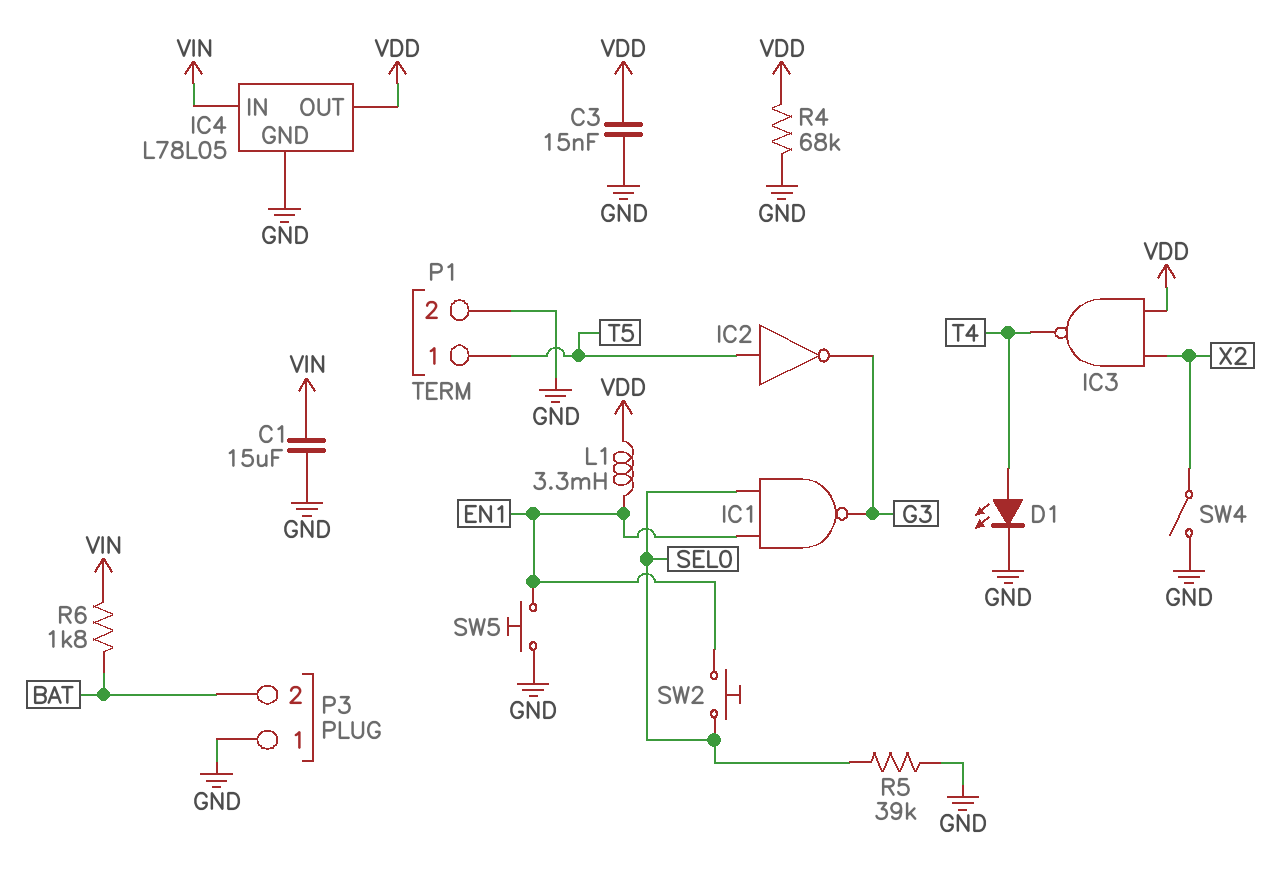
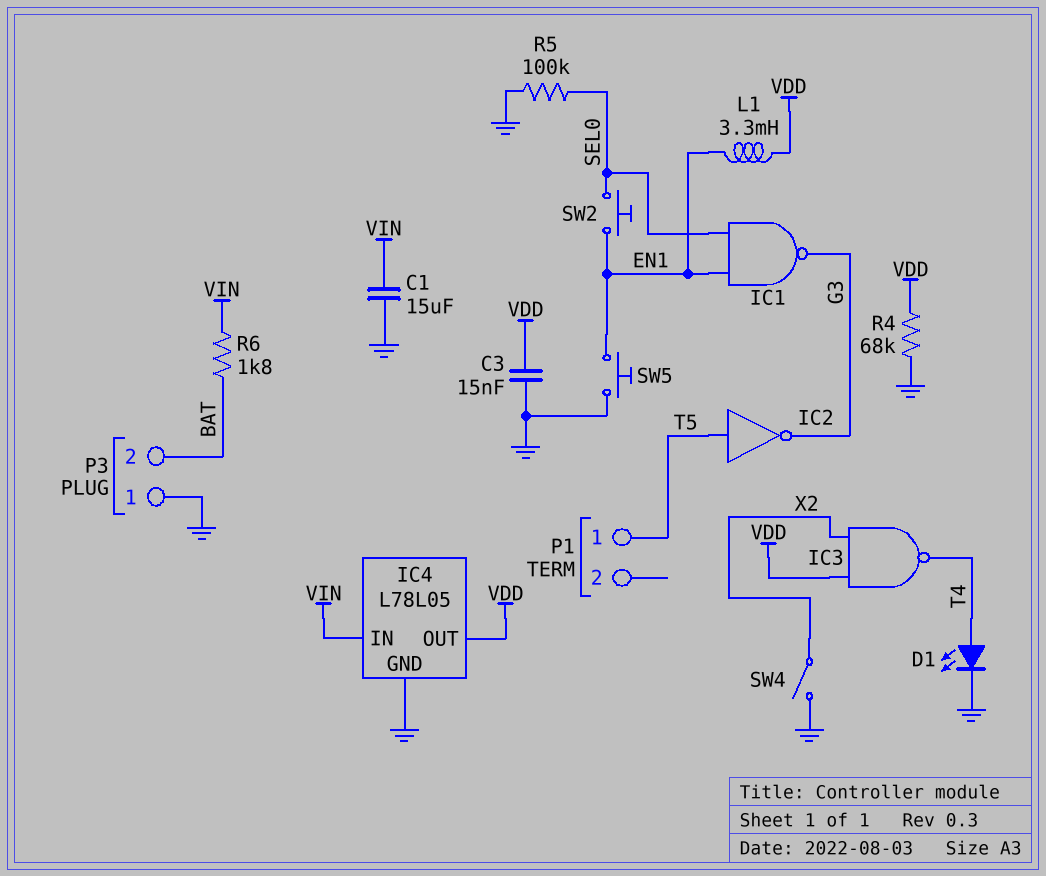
P1 pin 2: GND -> none
R5: 39k (GND, SEL0) -> 100k (GND, SEL0)

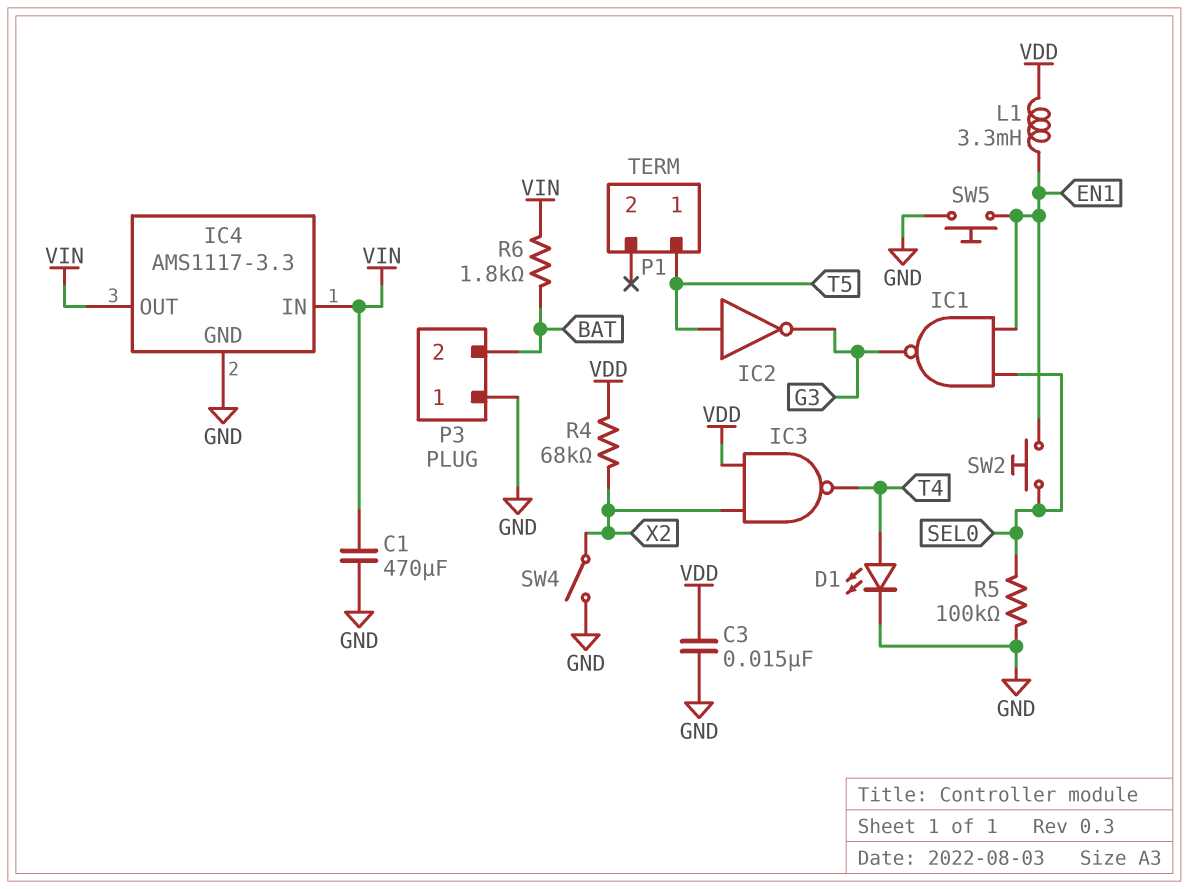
C1: 15uF (GND, VIN) -> 470uF (GND, VIN)
IC4: L78L05 -> AMS1117-3.3
IC4 pin OUT: VDD -> VIN
R4: 68k (GND, VDD) -> 68k (VDD, X2)

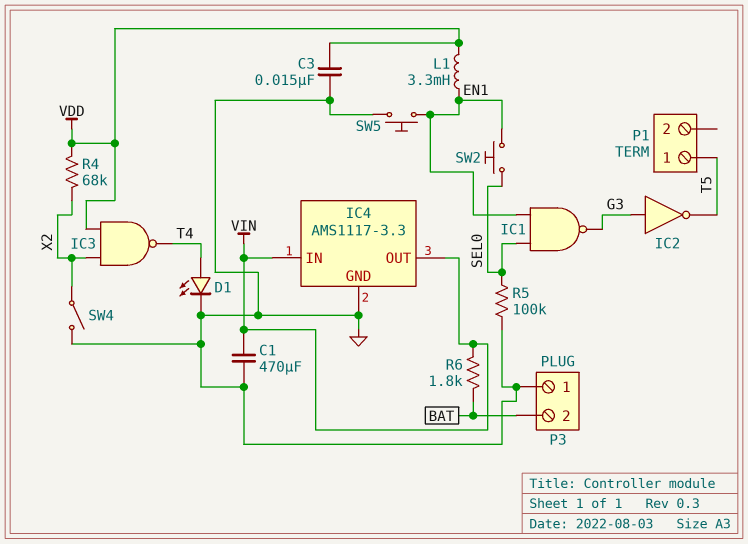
IC2: NOT (in T5, out G3) -> NOT (in G3, out T5)

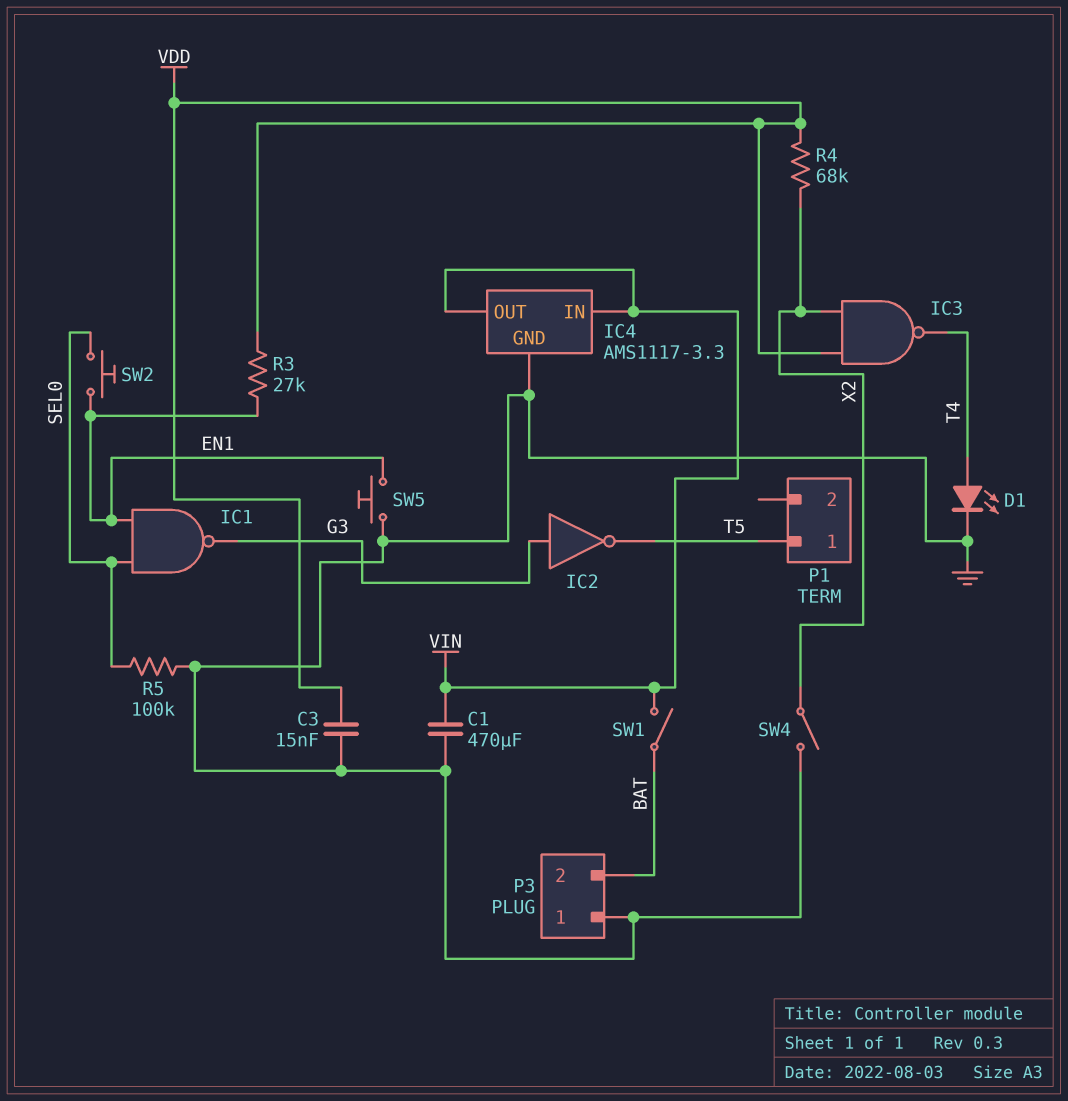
L1: 3.3mH (EN1, VDD) -> none
R3: none -> 27k (EN1, VDD)
R6: 1.8k (BAT, VIN) -> none
SW1: none -> switch (BAT, VIN)

